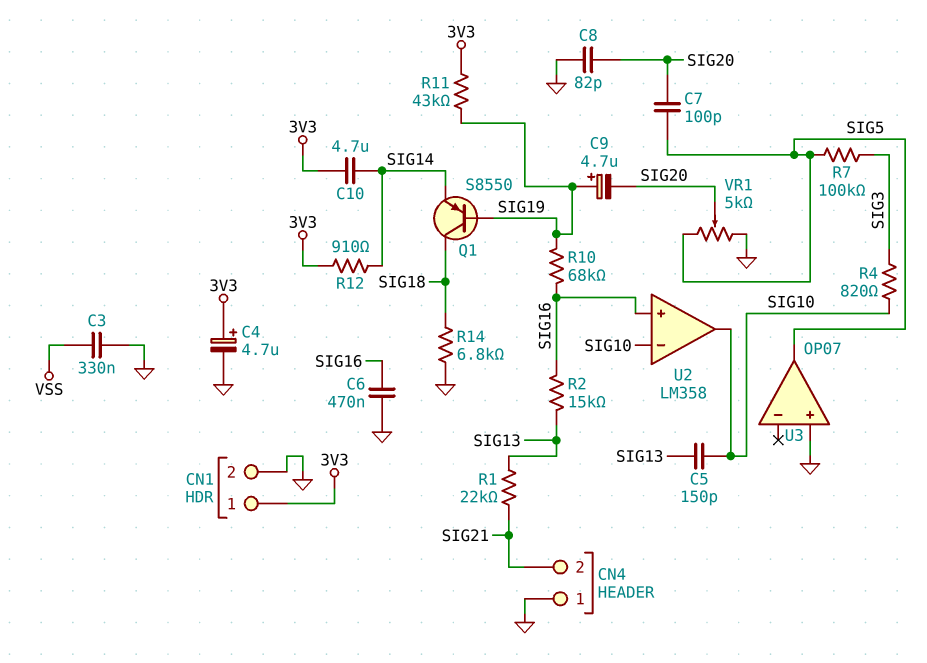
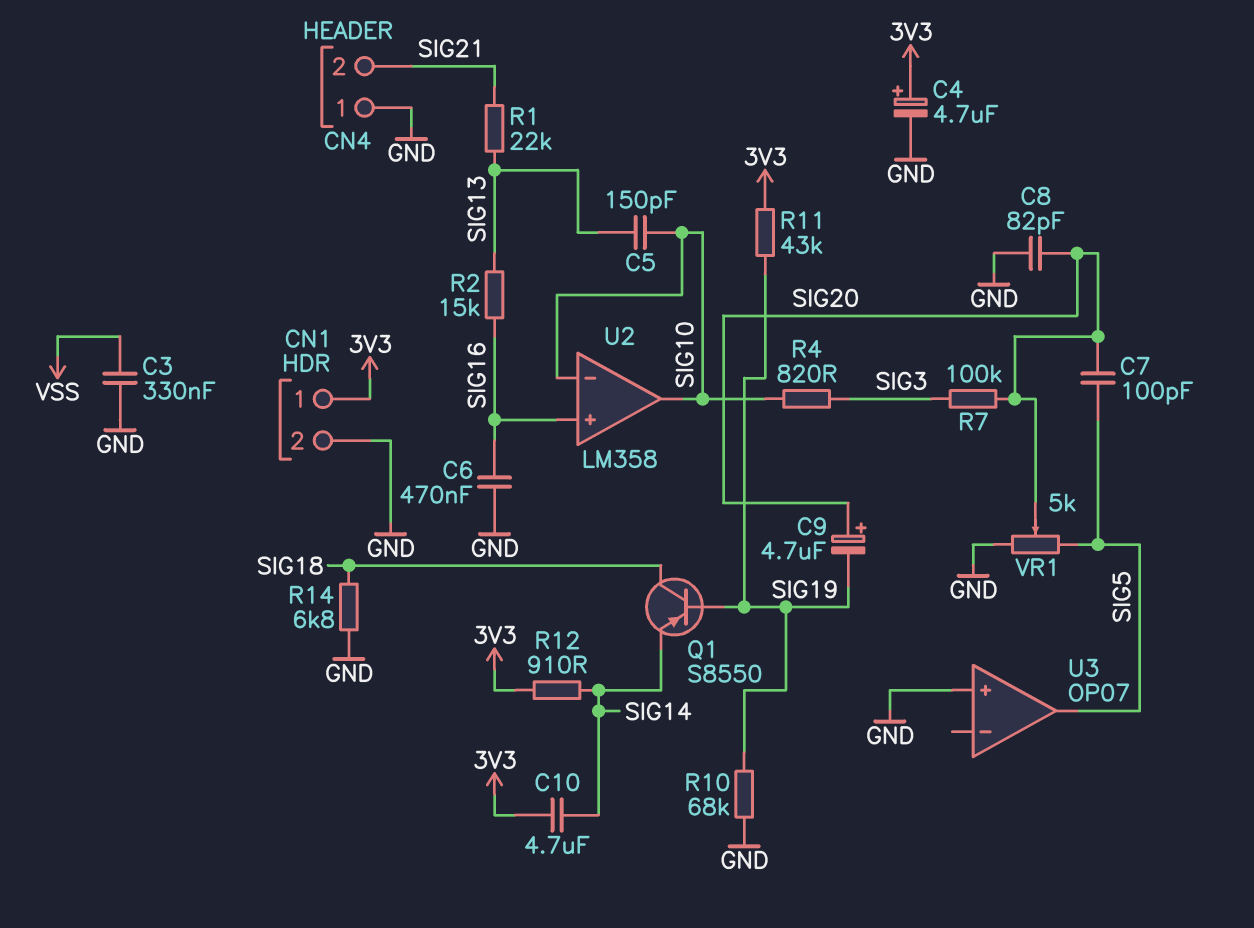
C9: 4.7uF (plus SIG19, minus SIG20) -> 4.7uF (plus SIG20, minus SIG19)
R7: 100k (SIG3, SIG5) -> 100k (SIG3, SIG20)
R10: 68k (SIG16, SIG19) -> 68k (GND, SIG19)

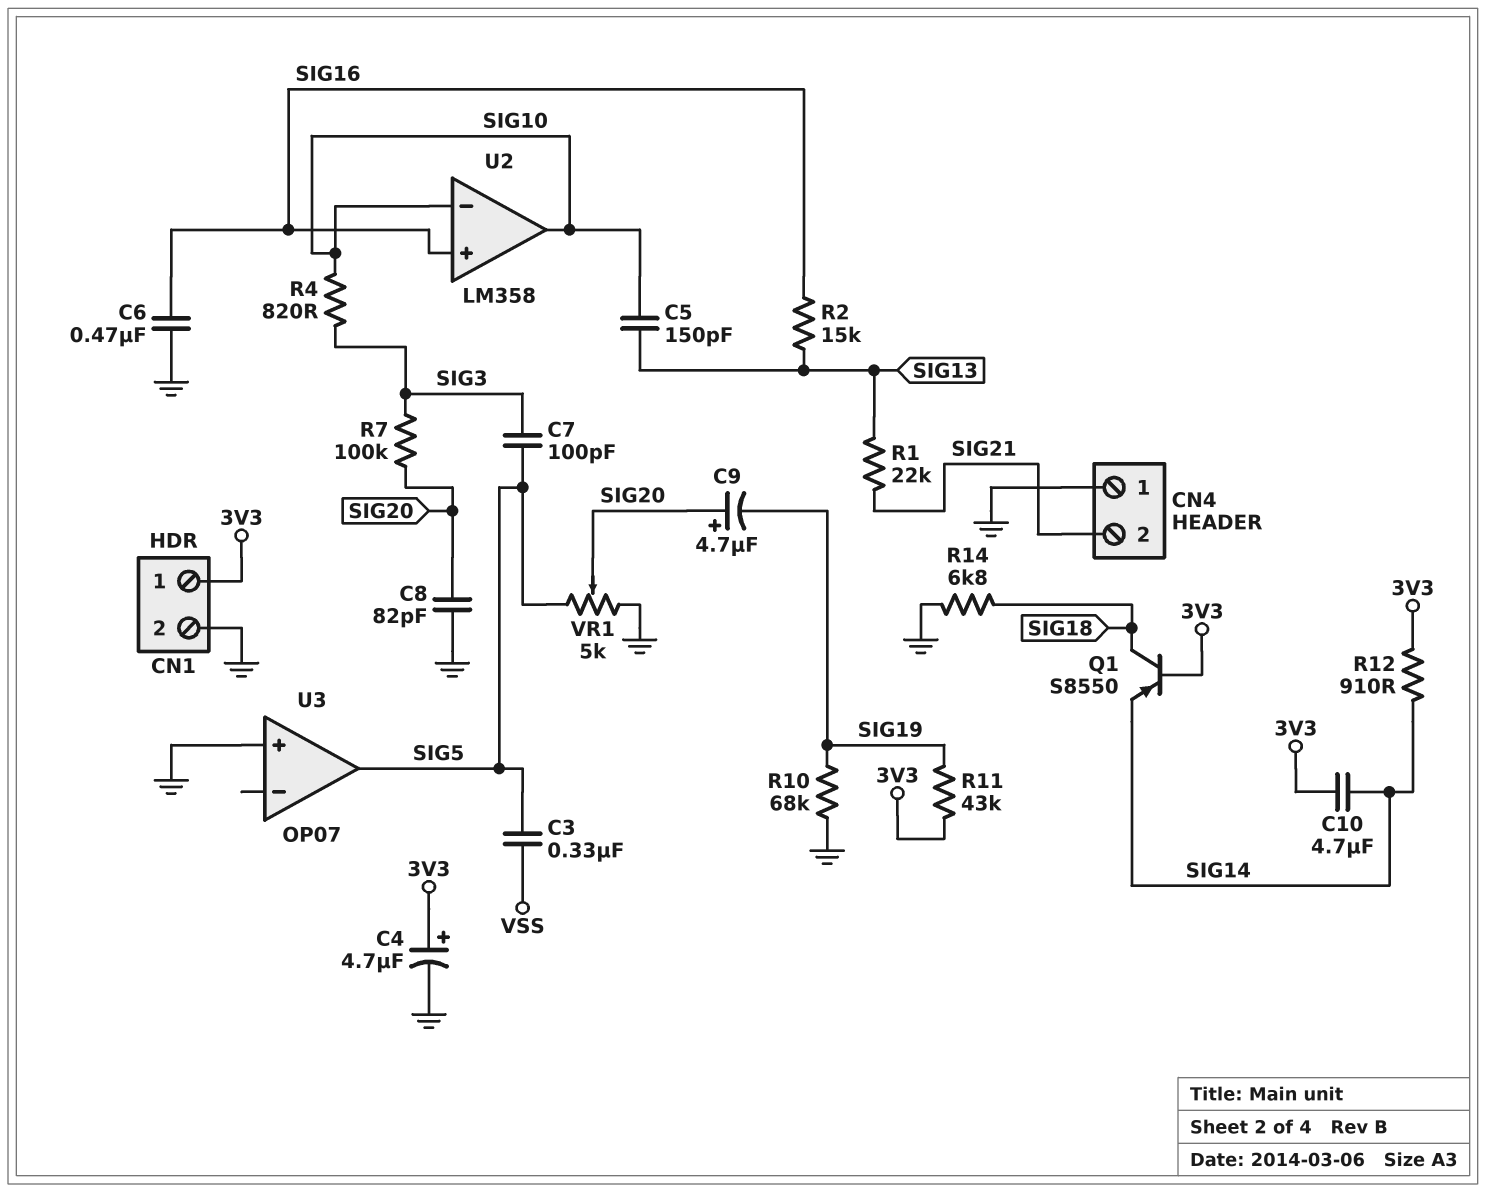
C3: 330nF (GND, VSS) -> 330nF (SIG5, VSS)
C7: 100pF (SIG5, SIG20) -> 100pF (SIG3, SIG5)
Q1: PNP S8550 (B SIG19, C SIG18, E SIG14) -> PNP S8550 (B 3V3, C SIG18, E SIG14)

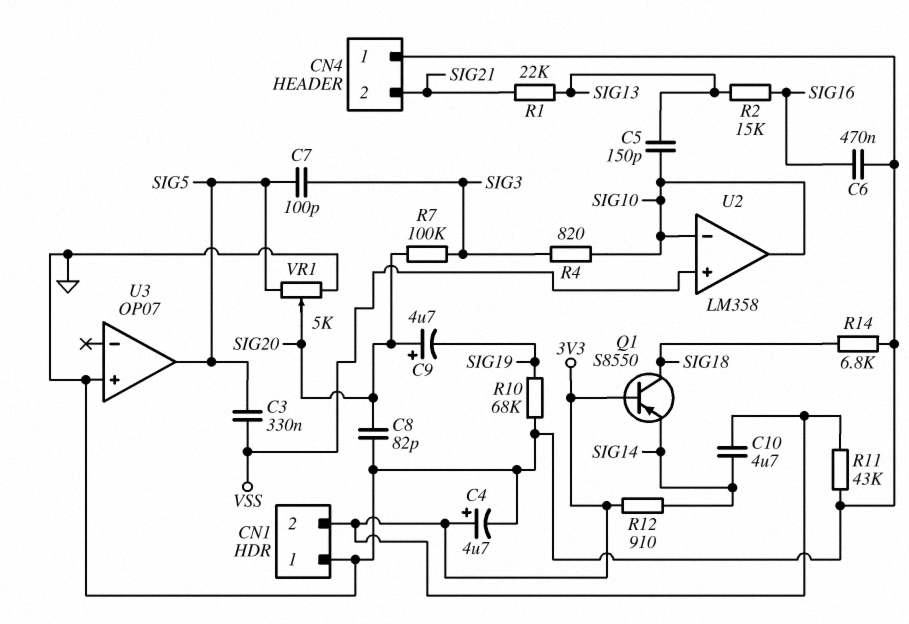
CN1 pin 1: 3V3 -> GND
CN1 pin 2: GND -> 3V3
R11: 43k (3V3, SIG19) -> 43k (3V3, GND)
U2 pin in+: SIG16 -> VSS

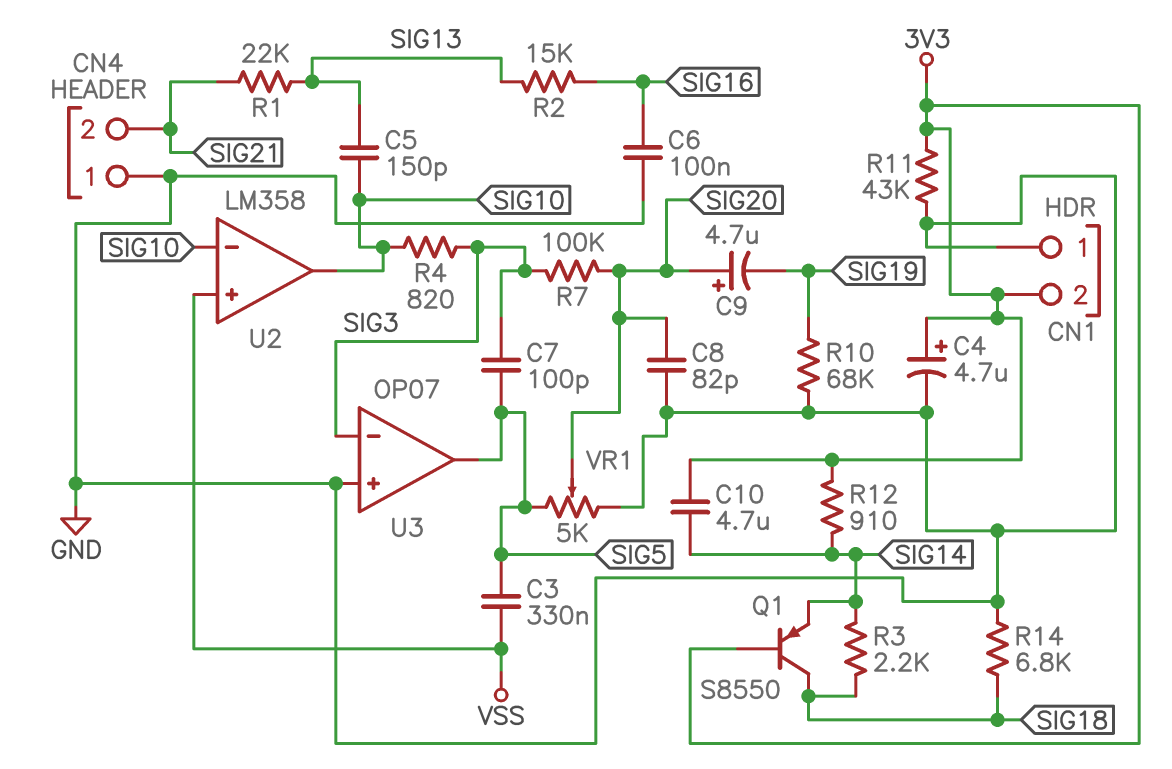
C6: 470nF (GND, SIG16) -> 100nF (GND, SIG16)
R3: none -> 2.2k (SIG14, SIG18)
U3 pin in-: none -> SIG3

